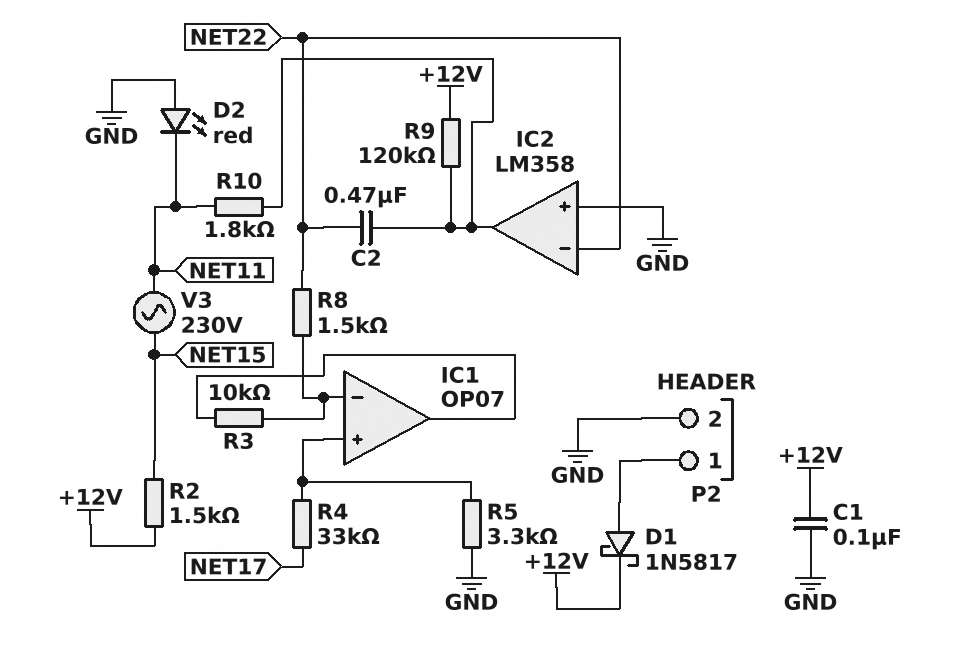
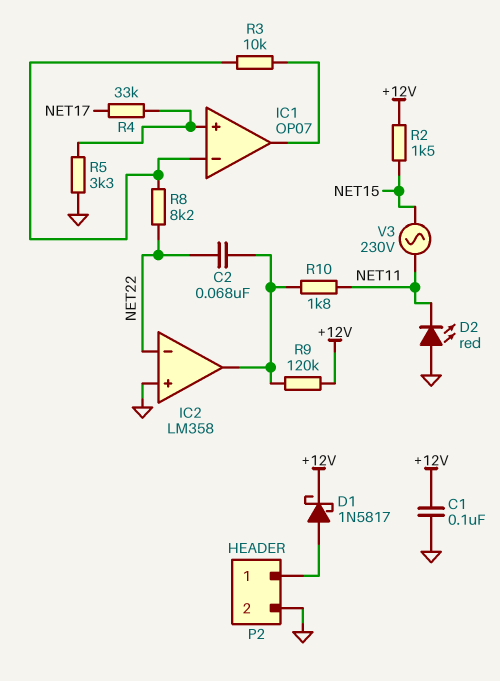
C2: 470nF (IC2/out, NET22) -> 68nF (IC2/out, NET22)
R8: 1.5k (IC1/in-, NET22) -> 8.2k (IC1/in-, NET22)

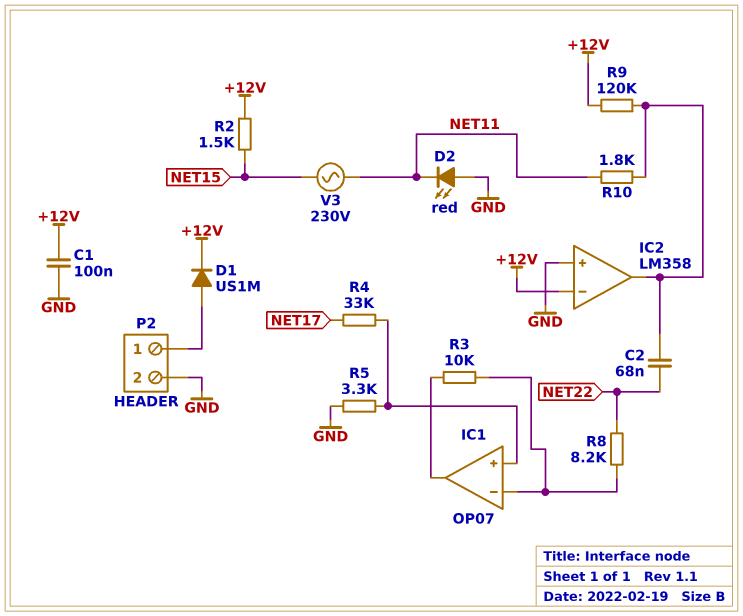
D1: schottky 1N5817 (A P2/1, K +12V) -> diode US1M (A P2/1, K +12V)
IC2 pin in-: NET22 -> +12V

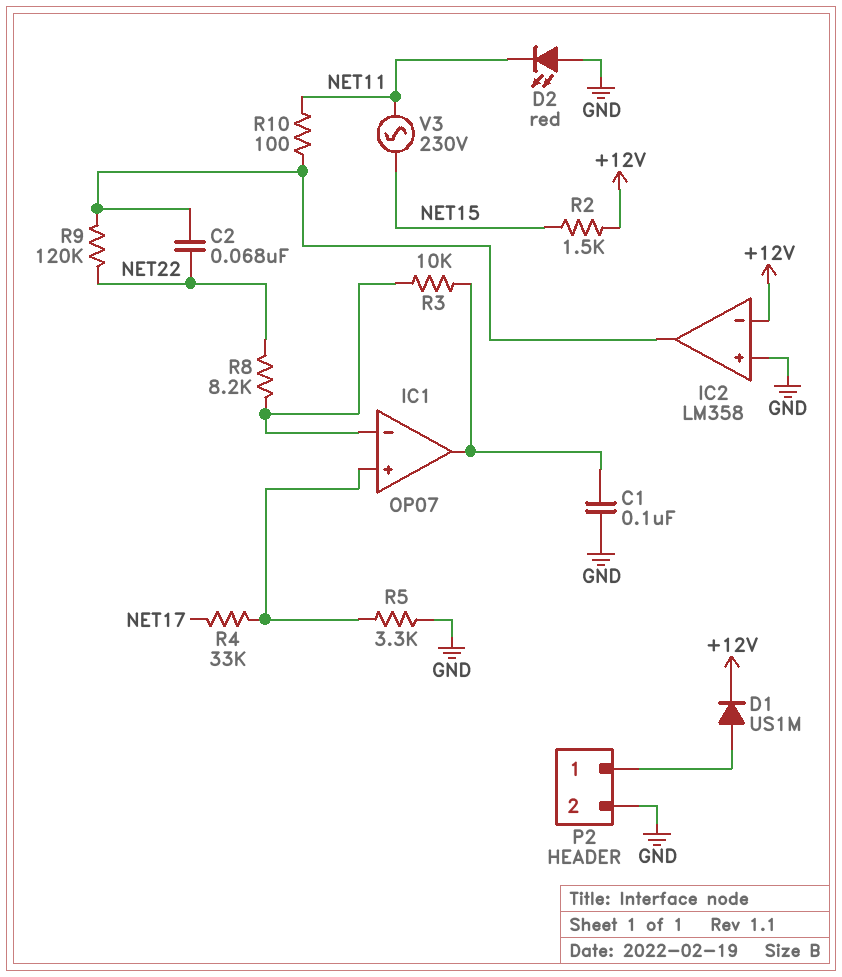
C1: 100nF (+12V, GND) -> 100nF (GND, IC1/out)
R9: 120k (+12V, IC2/out) -> 120k (IC2/out, NET22)
R10: 1.8k (IC2/out, NET11) -> 100 (IC2/out, NET11)

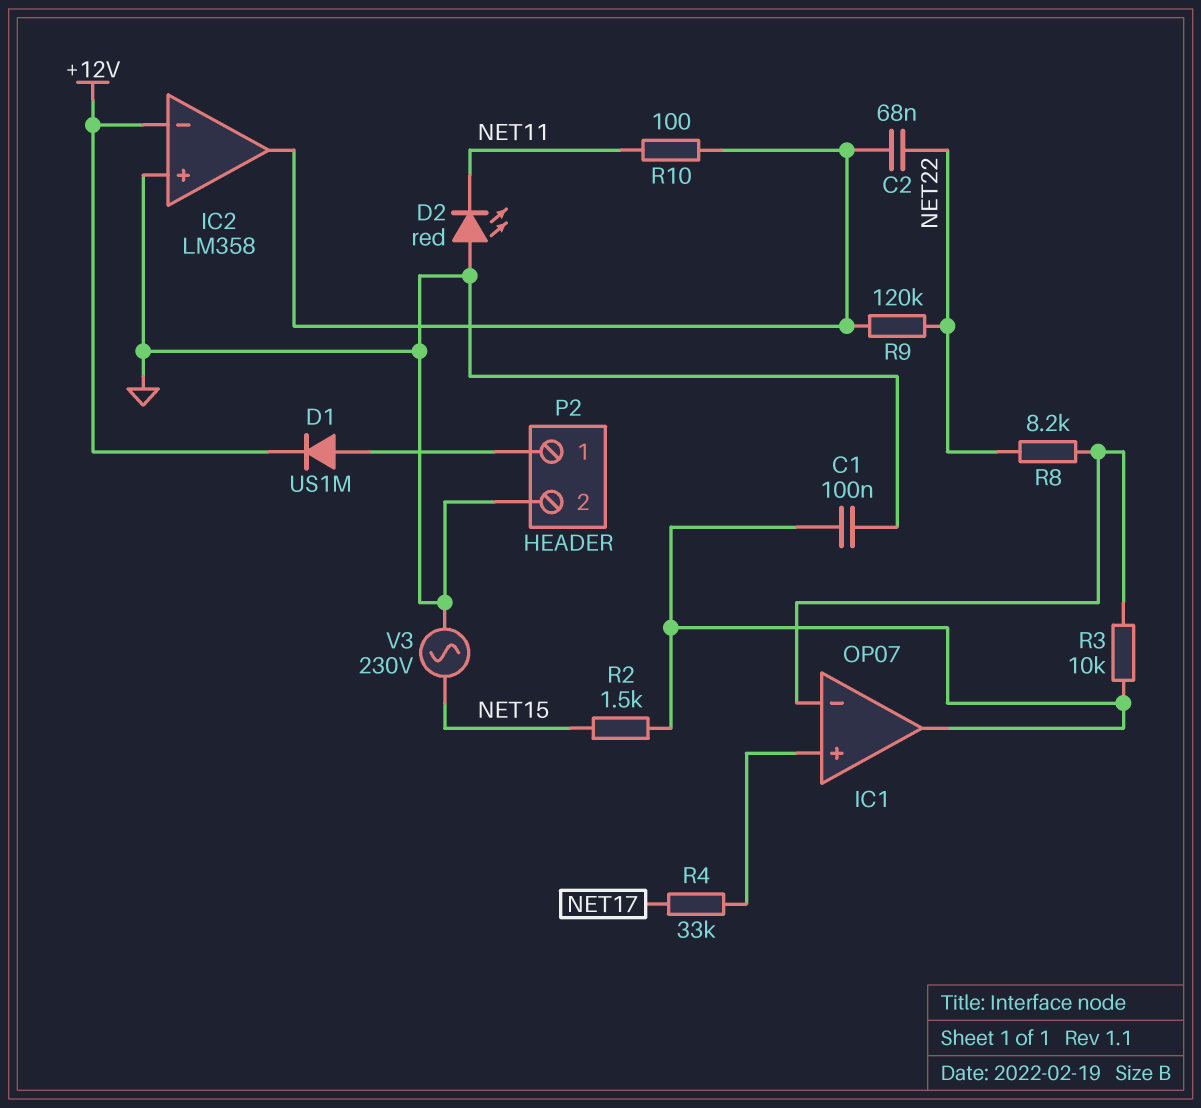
R2: 1.5k (+12V, NET15) -> 1.5k (IC1/out, NET15)
R5: 3.3k (GND, IC1/in+) -> none
V3: AC 230V (NET11, NET15) -> AC 230V (GND, NET15)

